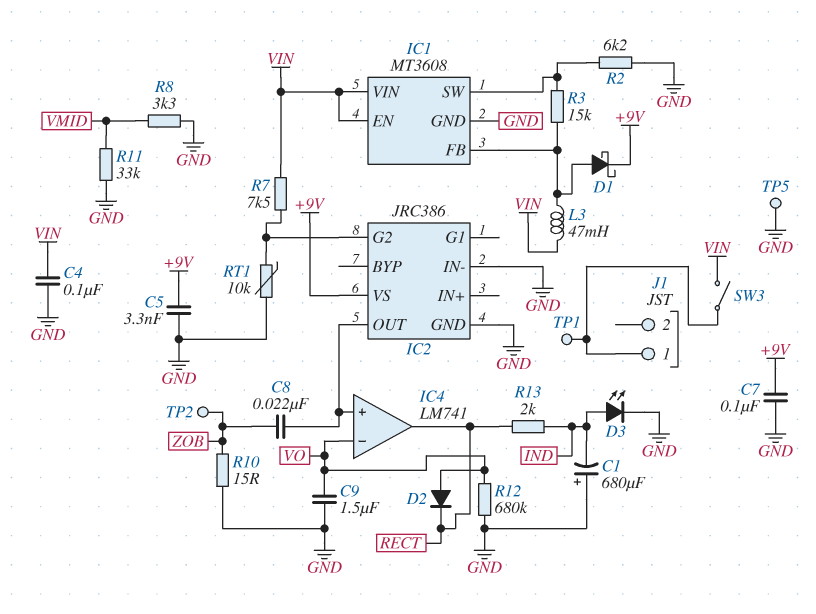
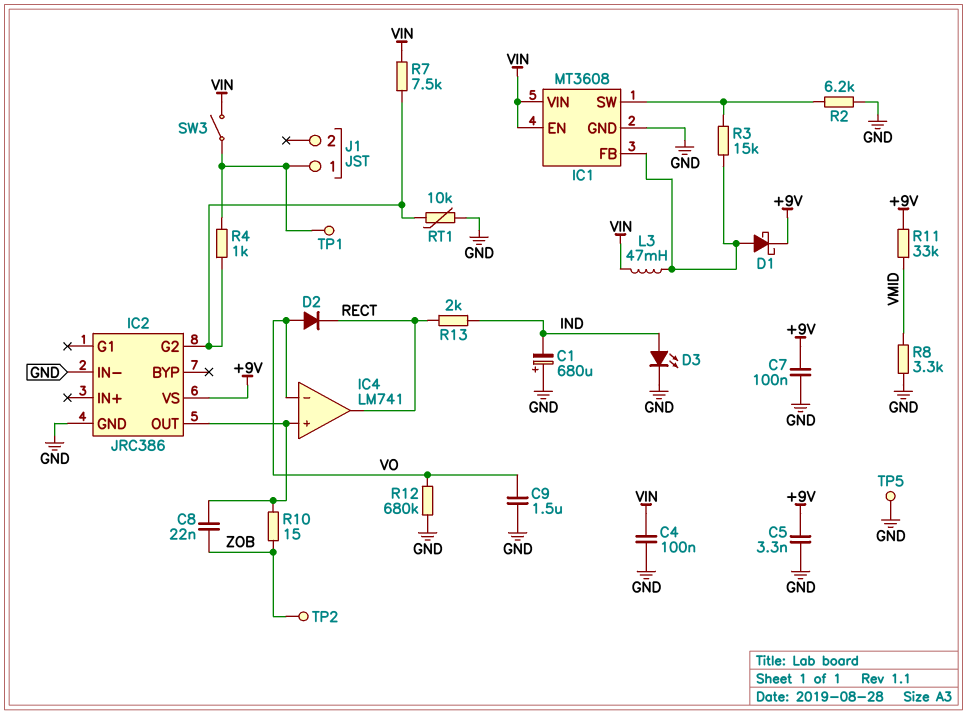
R4: none -> 1k (IC2/G2, J1/1)
R10: 15 (GND, ZOB) -> 15 (IC2/OUT, ZOB)
R11: 33k (GND, VMID) -> 33k (+9V, VMID)

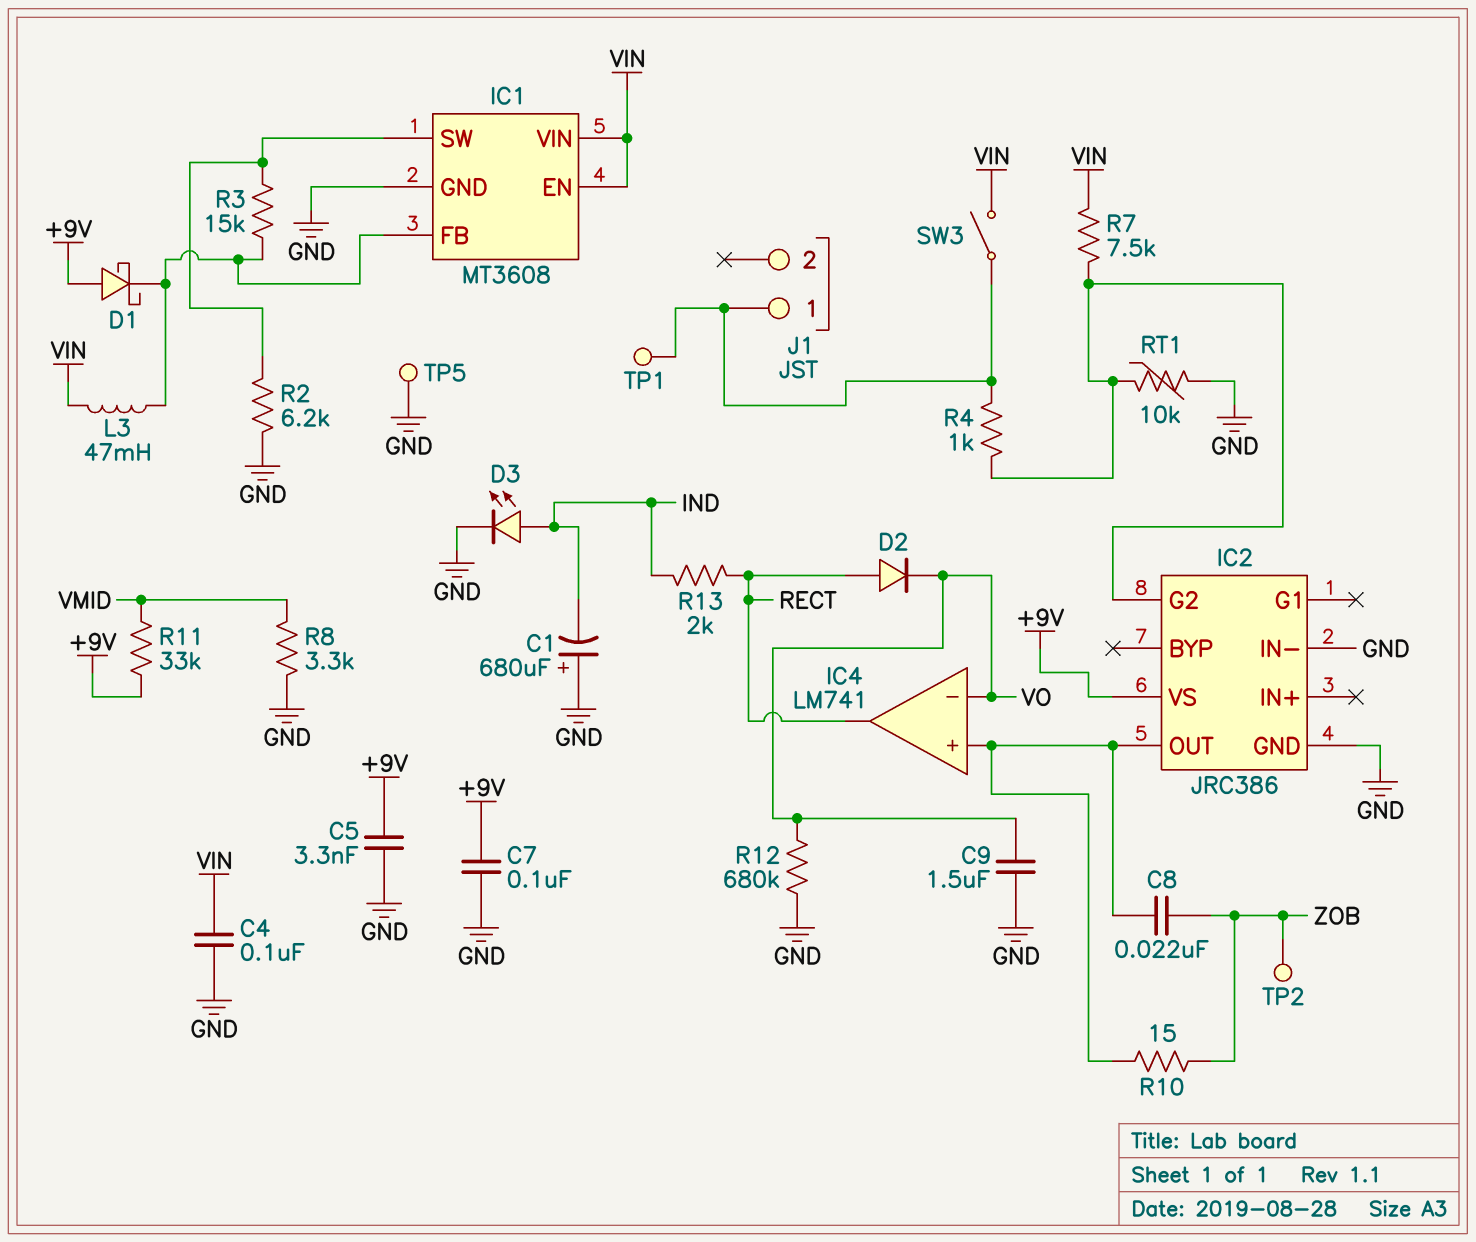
D1: schottky (A IC1/FB, K +9V) -> schottky (A +9V, K IC1/FB)
D2: diode (A VO, K RECT) -> diode (A RECT, K VO)

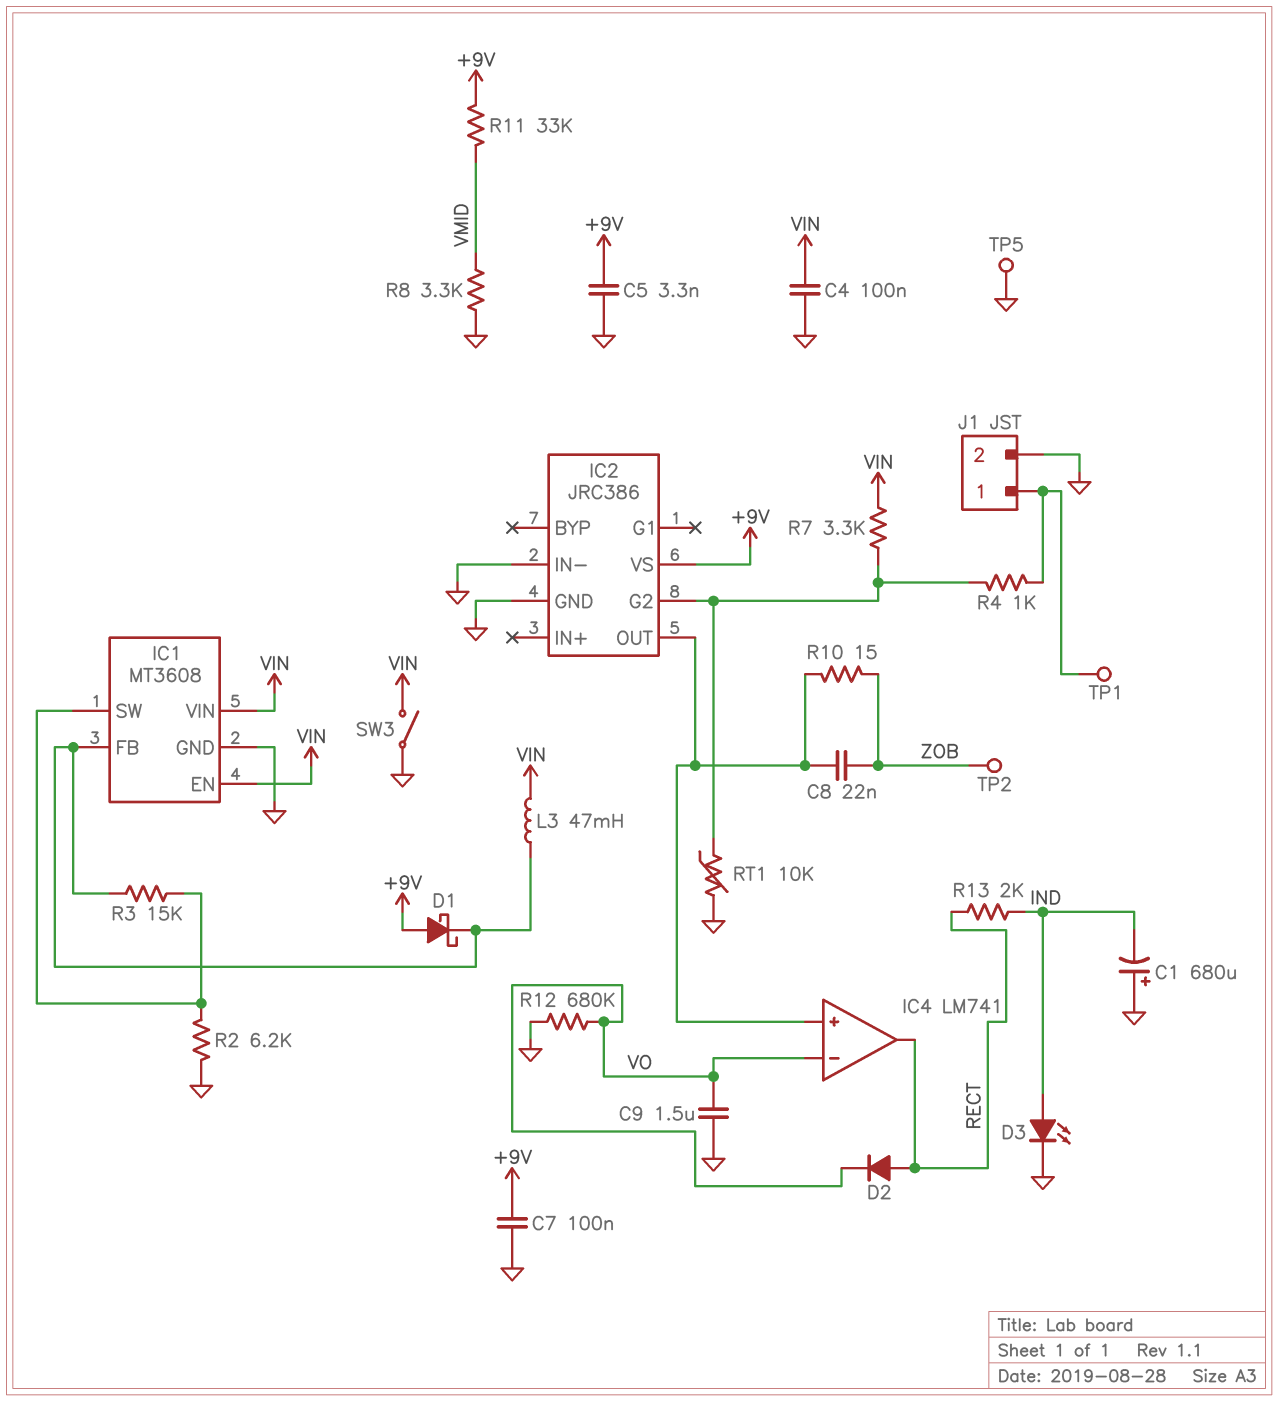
J1 pin 2: none -> GND
R7: 7.5k (IC2/G2, VIN) -> 3.3k (IC2/G2, VIN)
SW3: switch (J1/1, VIN) -> switch (GND, VIN)

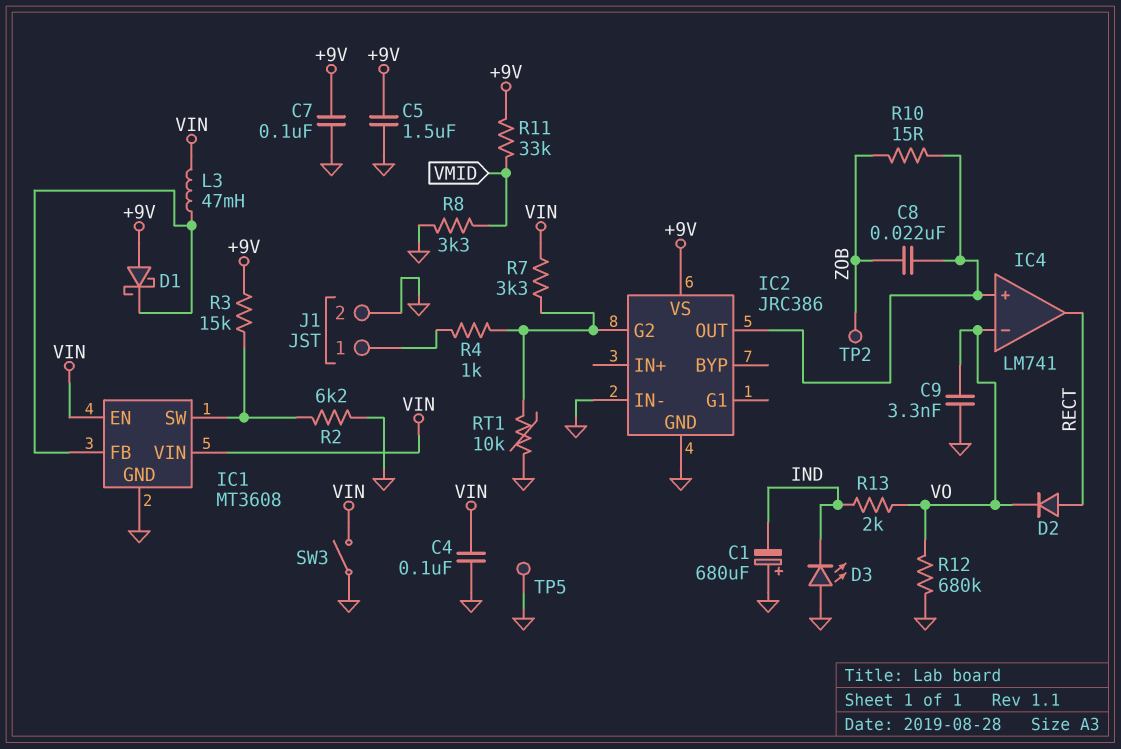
C5: 3.3nF (+9V, GND) -> 1.5uF (+9V, GND)
C9: 1.5uF (GND, VO) -> 3.3nF (GND, VO)
D3: LED (A IND, K GND) -> LED (A GND, K IND)
R3: 15k (IC1/FB, IC1/SW) -> 15k (+9V, IC1/SW)
R13: 2k (IND, RECT) -> 2k (IND, VO)
TP1: test point (J1/1) -> none

